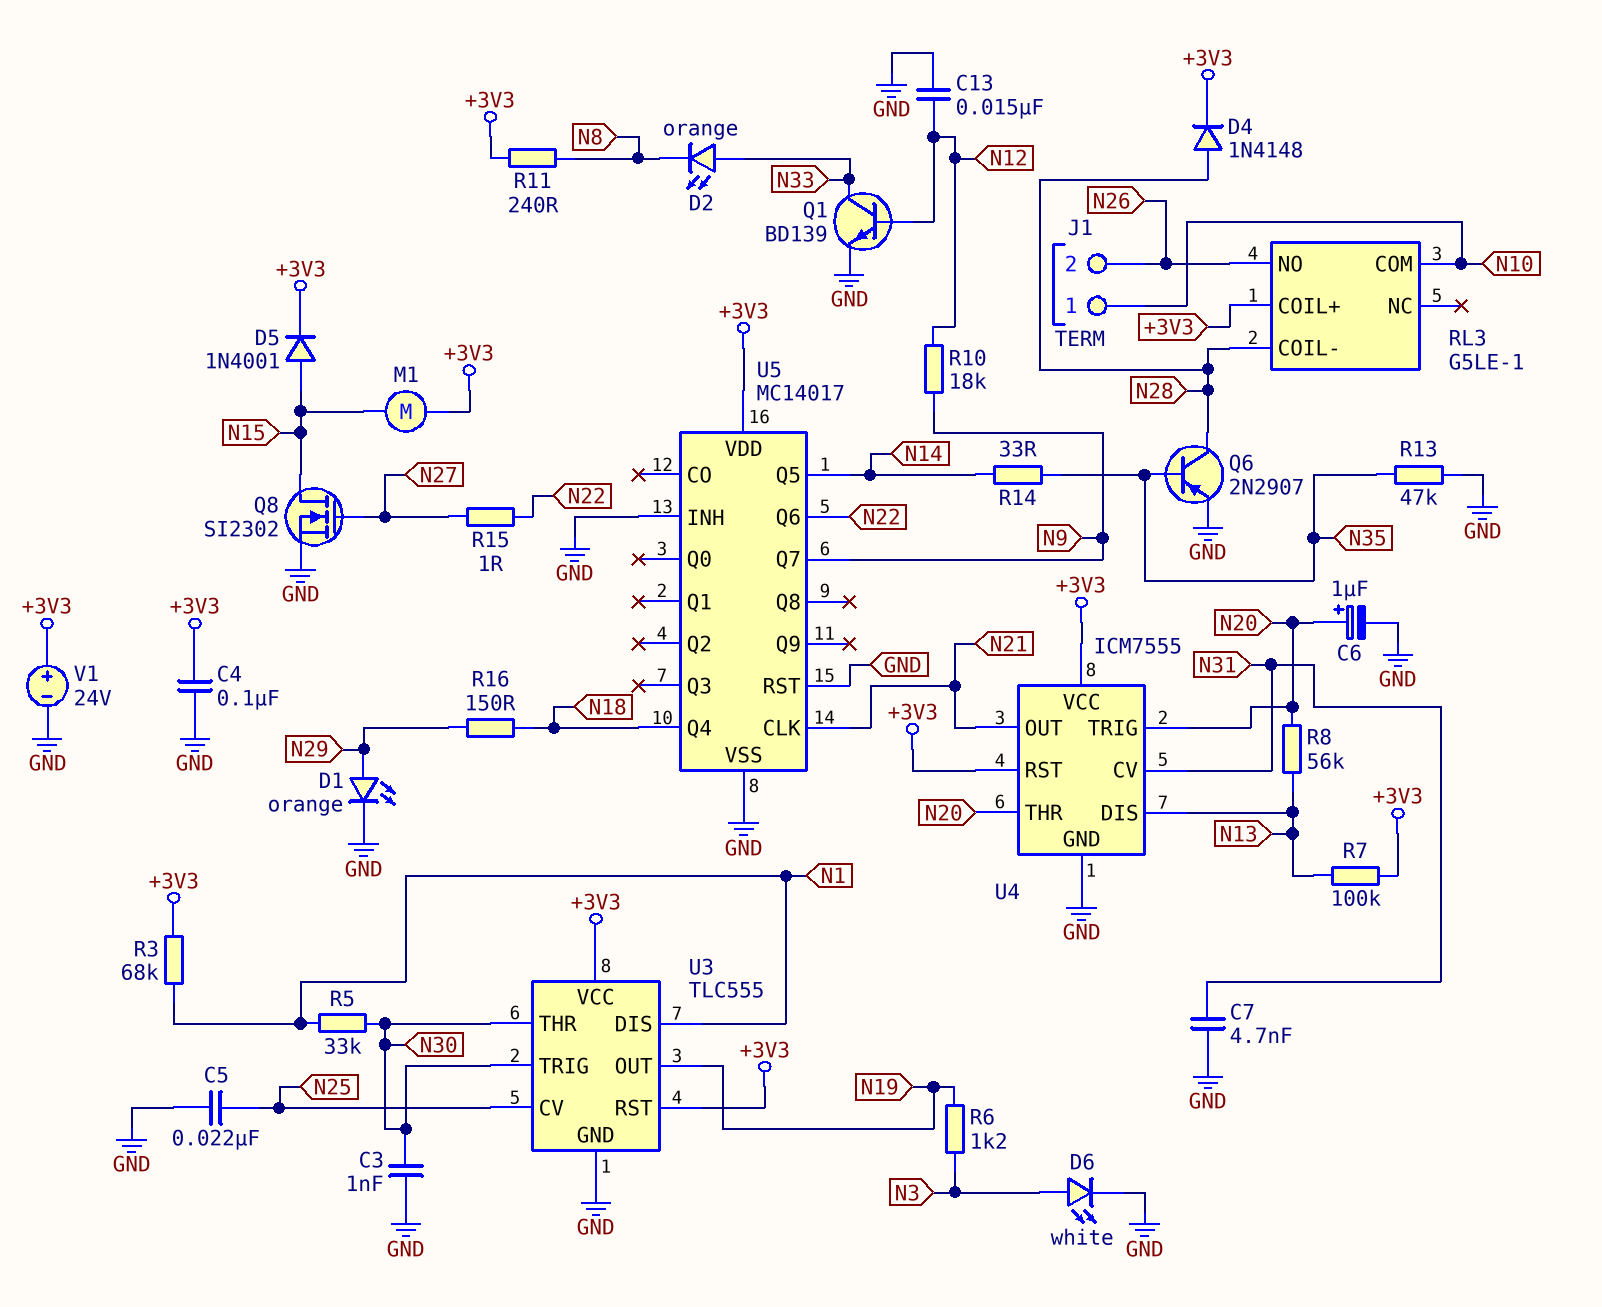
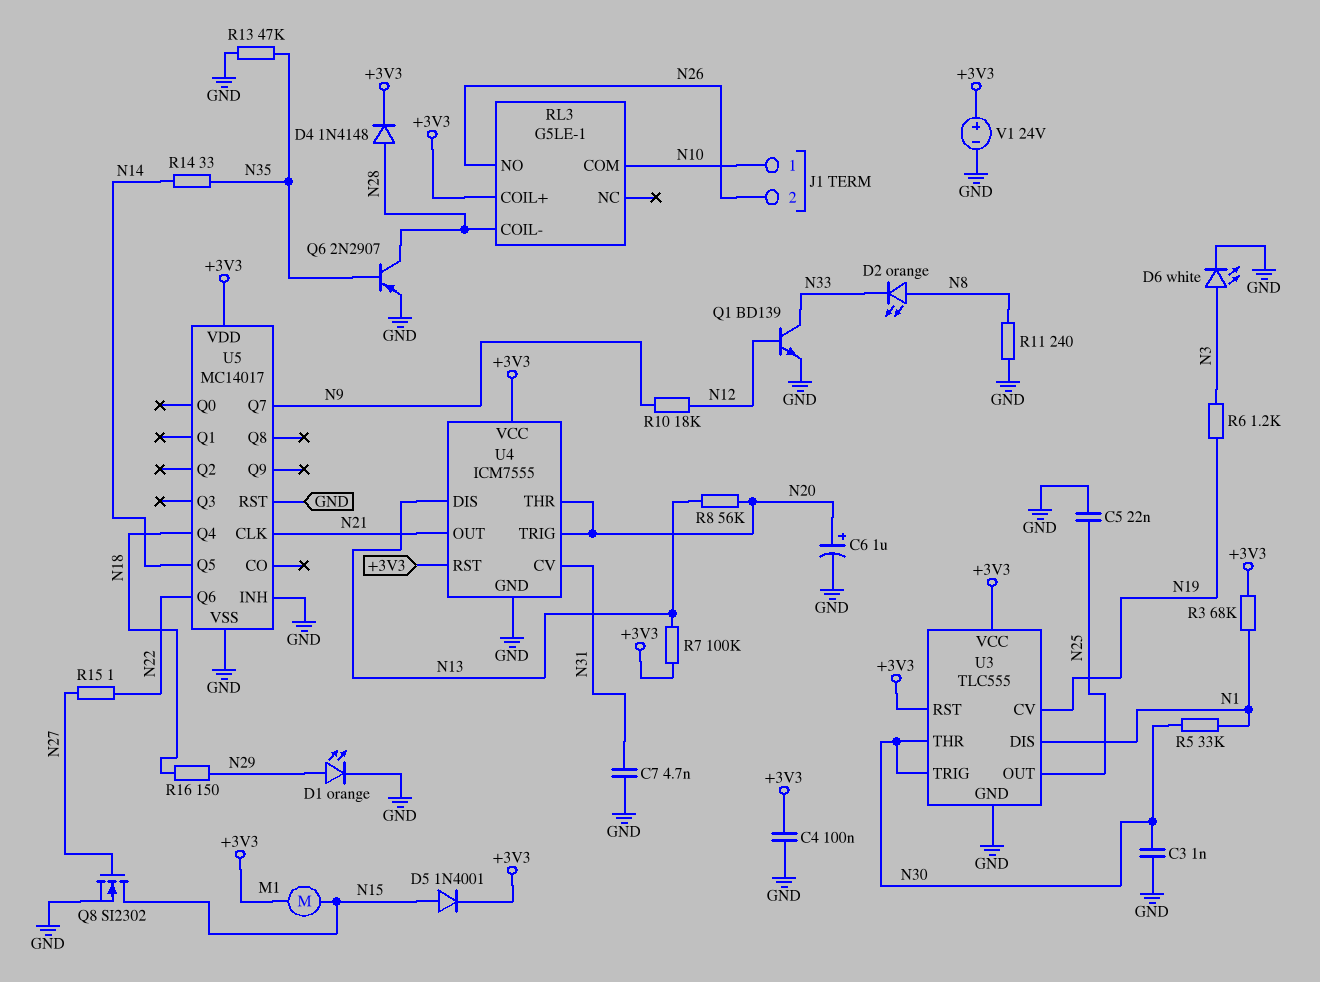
C13: 15nF (GND, N12) -> none
D2: LED orange (A N33, K N8) -> LED orange (A N8, K N33)
R11: 240 (+3V3, N8) -> 240 (GND, N8)
U3 pin CV: N25 -> N19
U3 pin OUT: N19 -> N25

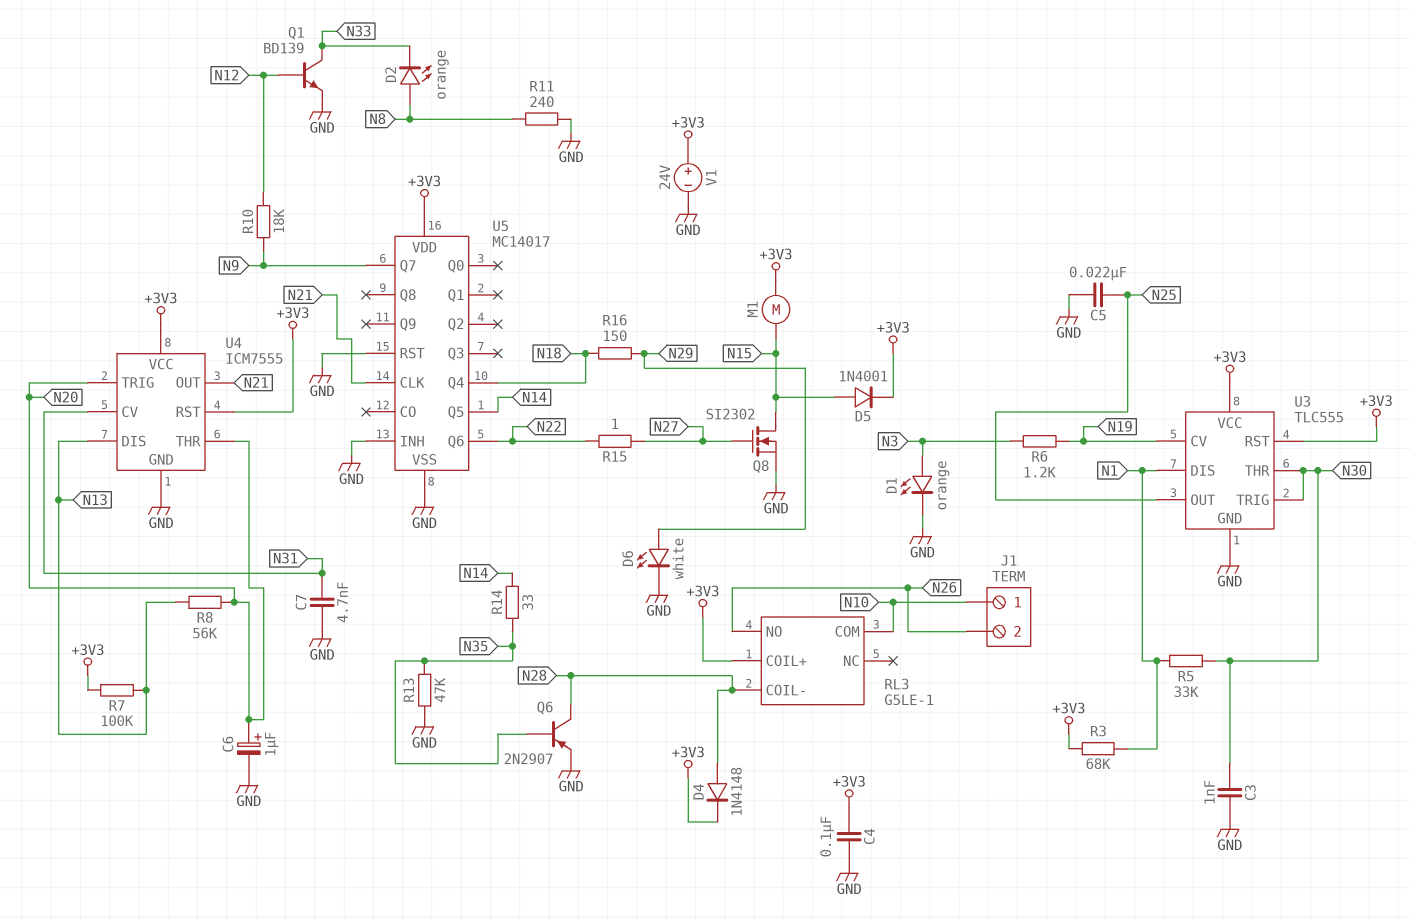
D1: LED orange (A N29, K GND) -> LED orange (A N3, K GND)
D6: LED white (A N3, K GND) -> LED white (A N29, K GND)

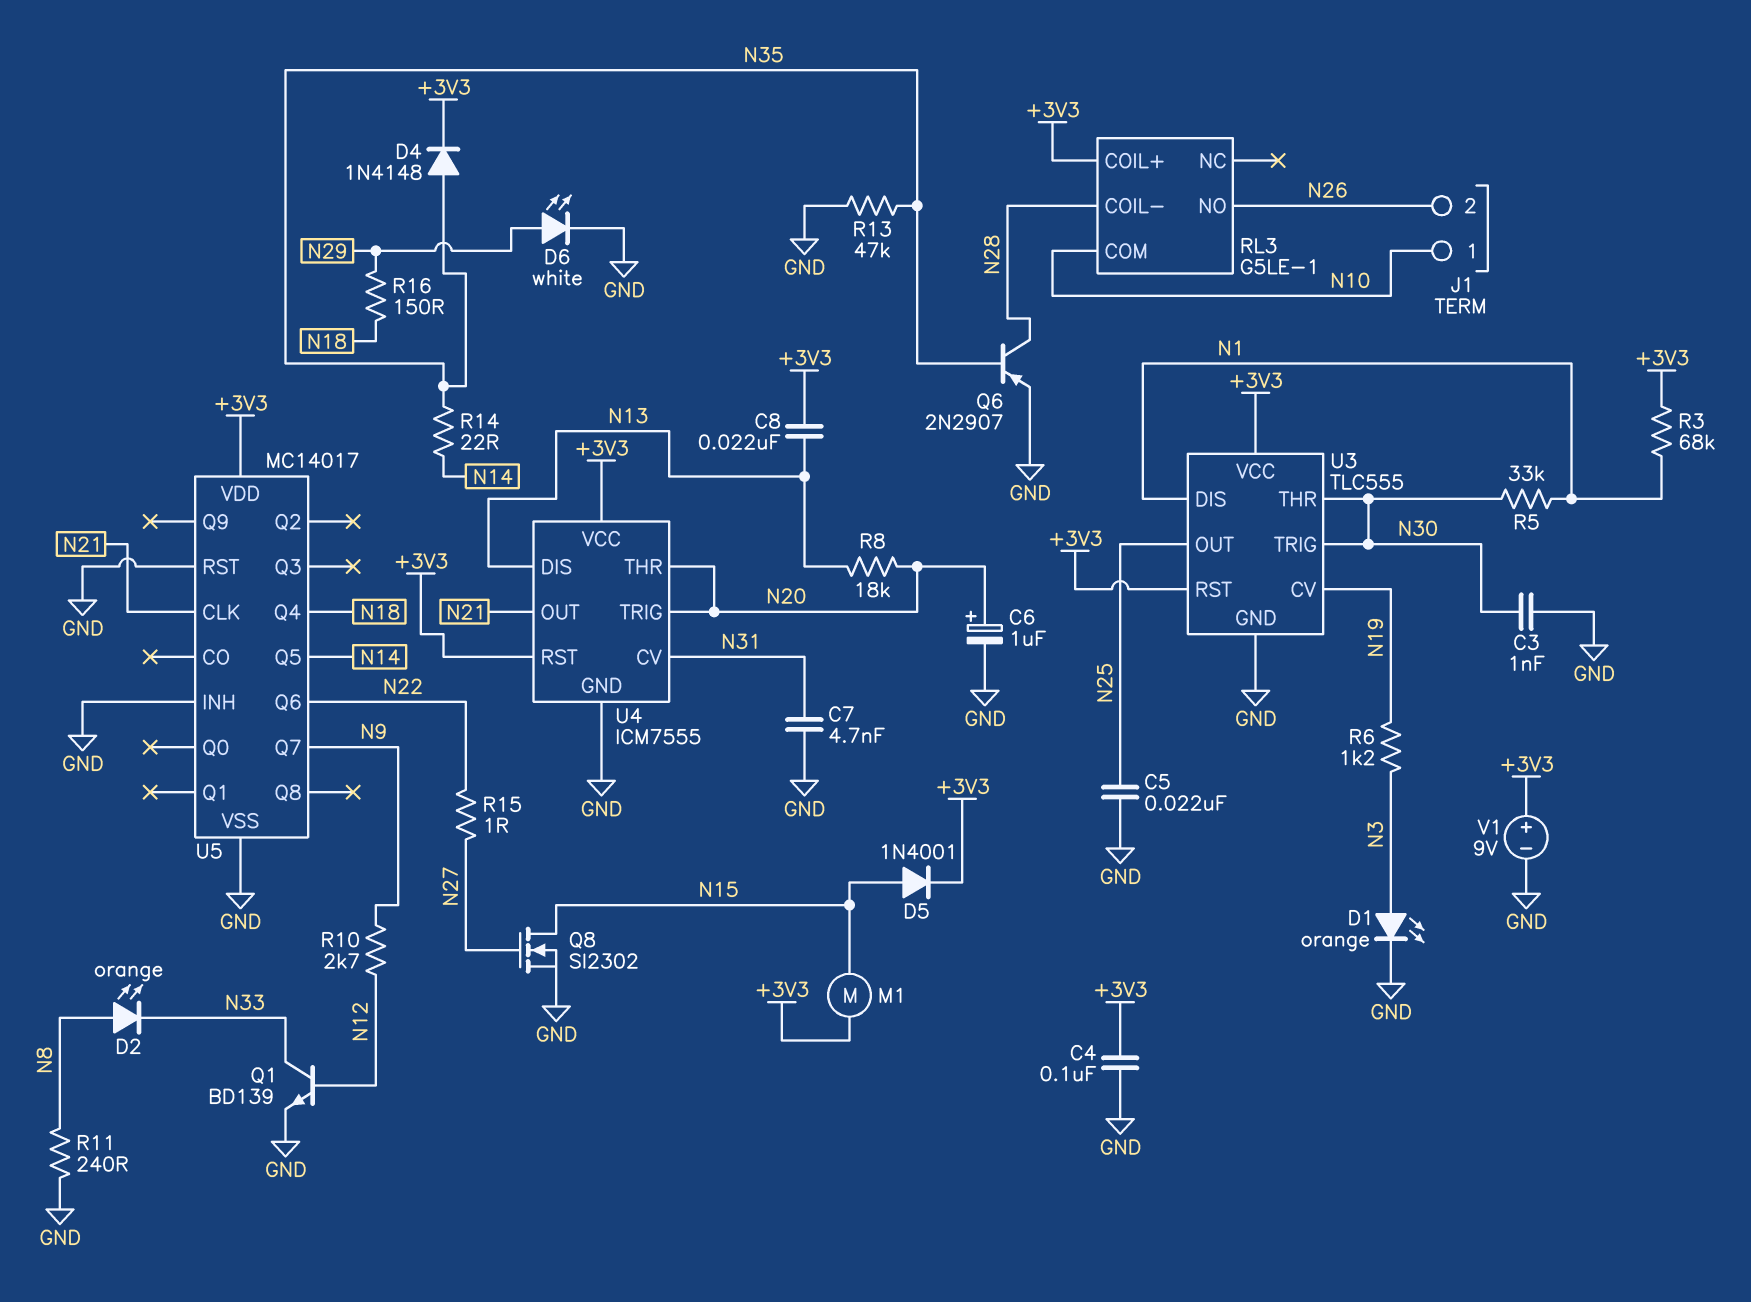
C8: none -> 22nF (+3V3, N13)
D4: diode 1N4148 (A N28, K +3V3) -> diode 1N4148 (A N35, K +3V3)
R7: 100k (+3V3, N13) -> none
R8: 56k (N13, N20) -> 18k (N13, N20)
R10: 18k (N9, N12) -> 2.7k (N9, N12)
R14: 33 (N14, N35) -> 22 (N14, N35)
V1: 24V (plus +3V3, minus GND) -> 9V (plus +3V3, minus GND)

